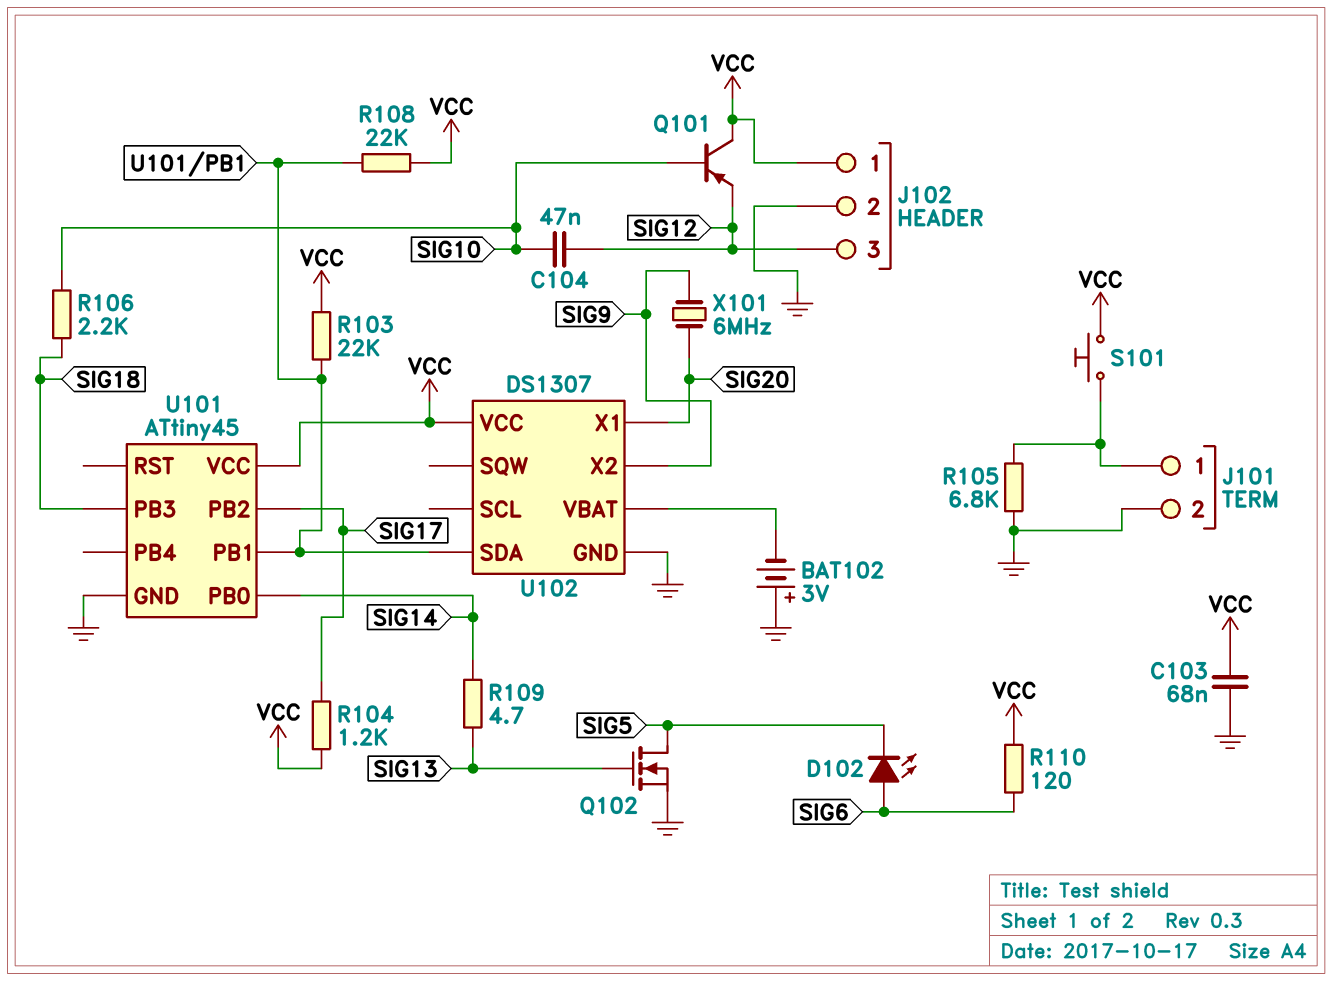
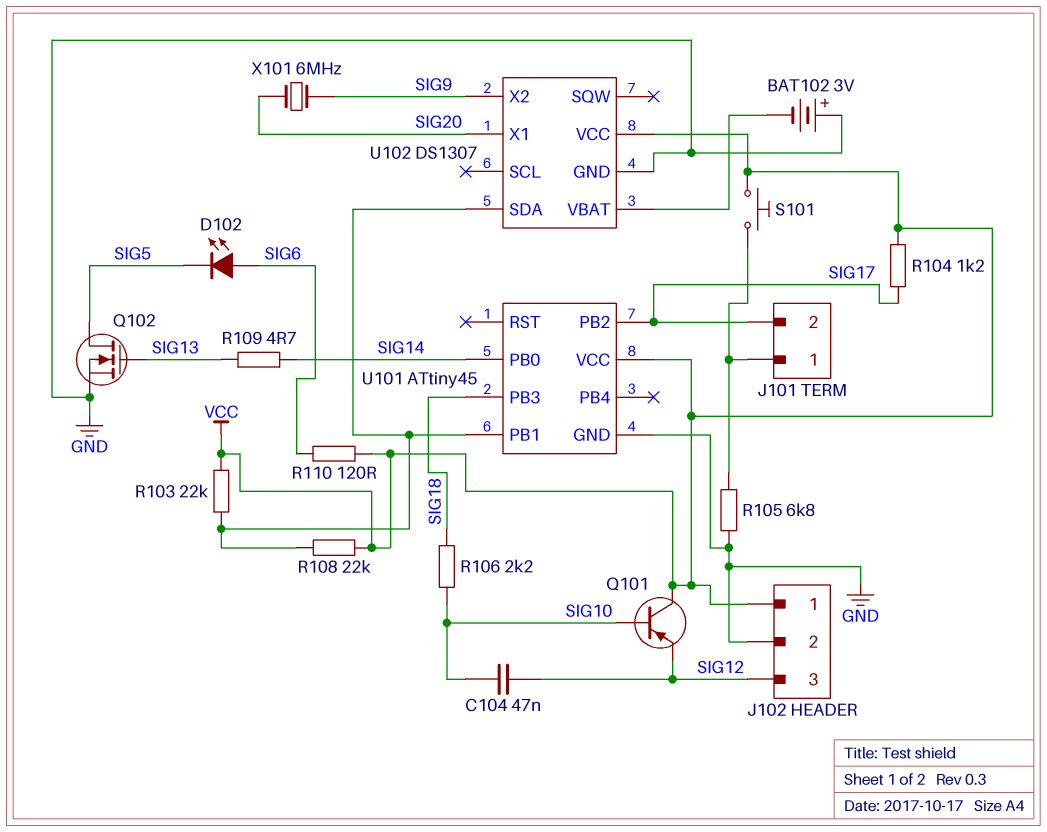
C103: 68nF (GND, VCC) -> none
J101 pin 2: GND -> SIG17

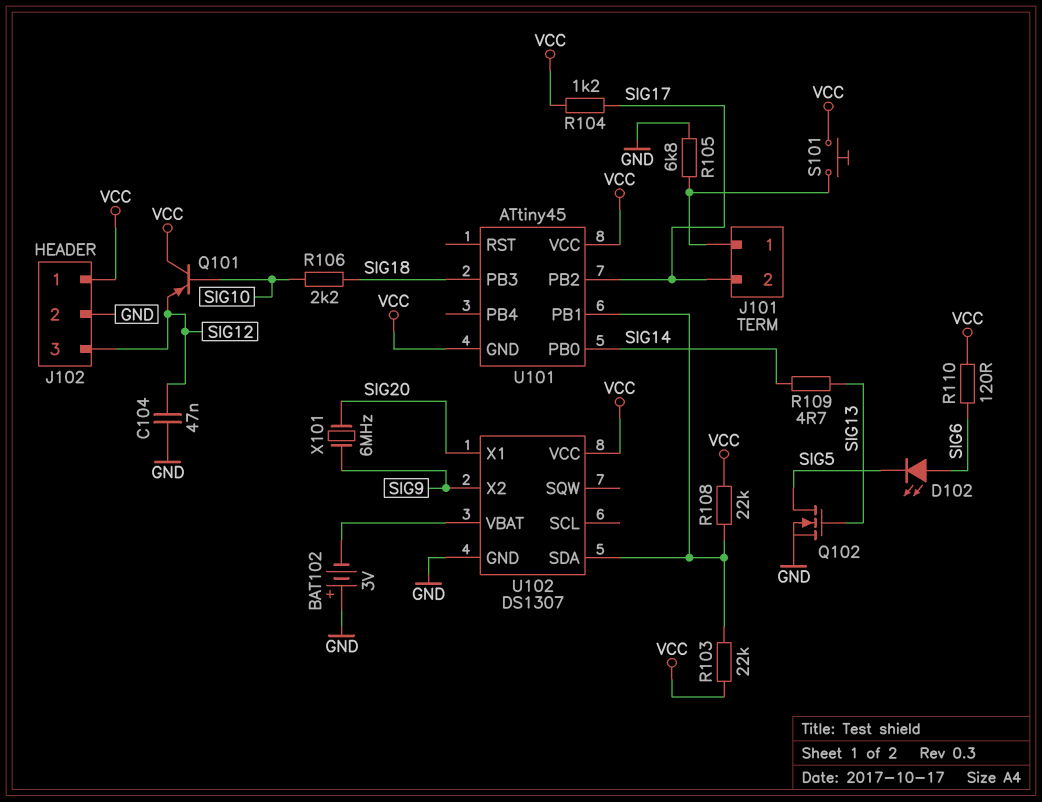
C104: 47nF (SIG10, SIG12) -> 47nF (GND, SIG12)
U101 pin GND: GND -> VCC

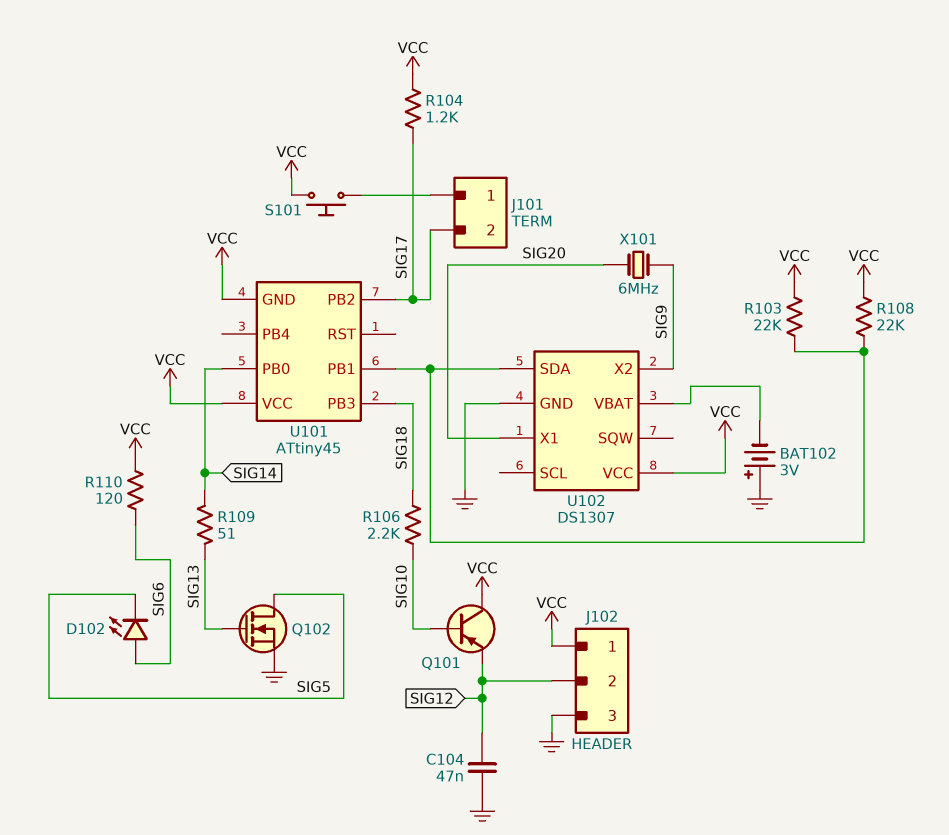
J102 pin 2: GND -> SIG12
J102 pin 3: SIG12 -> GND
R105: 6.8k (GND, J101/1) -> none
R109: 4.7 (SIG13, SIG14) -> 51 (SIG13, SIG14)

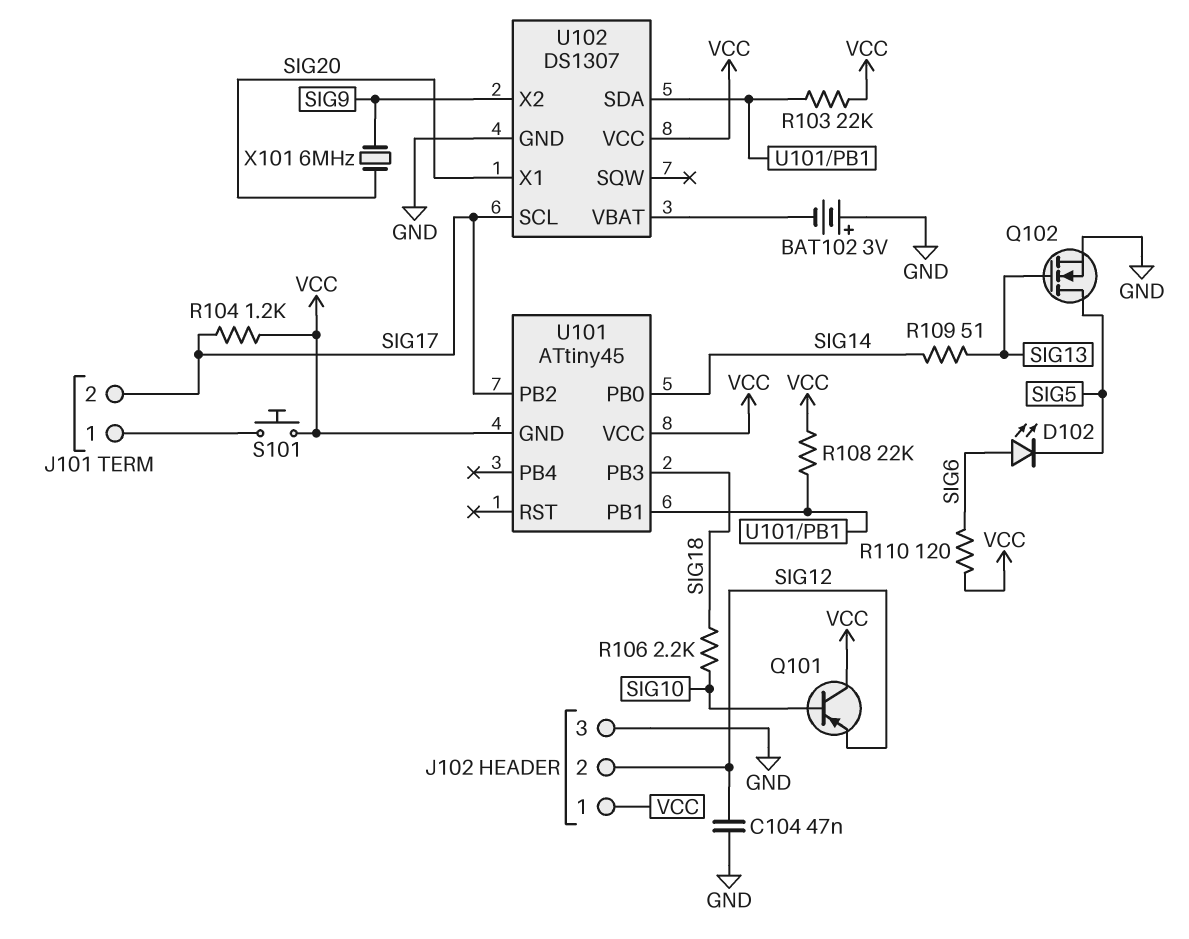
U102 pin SCL: none -> SIG17

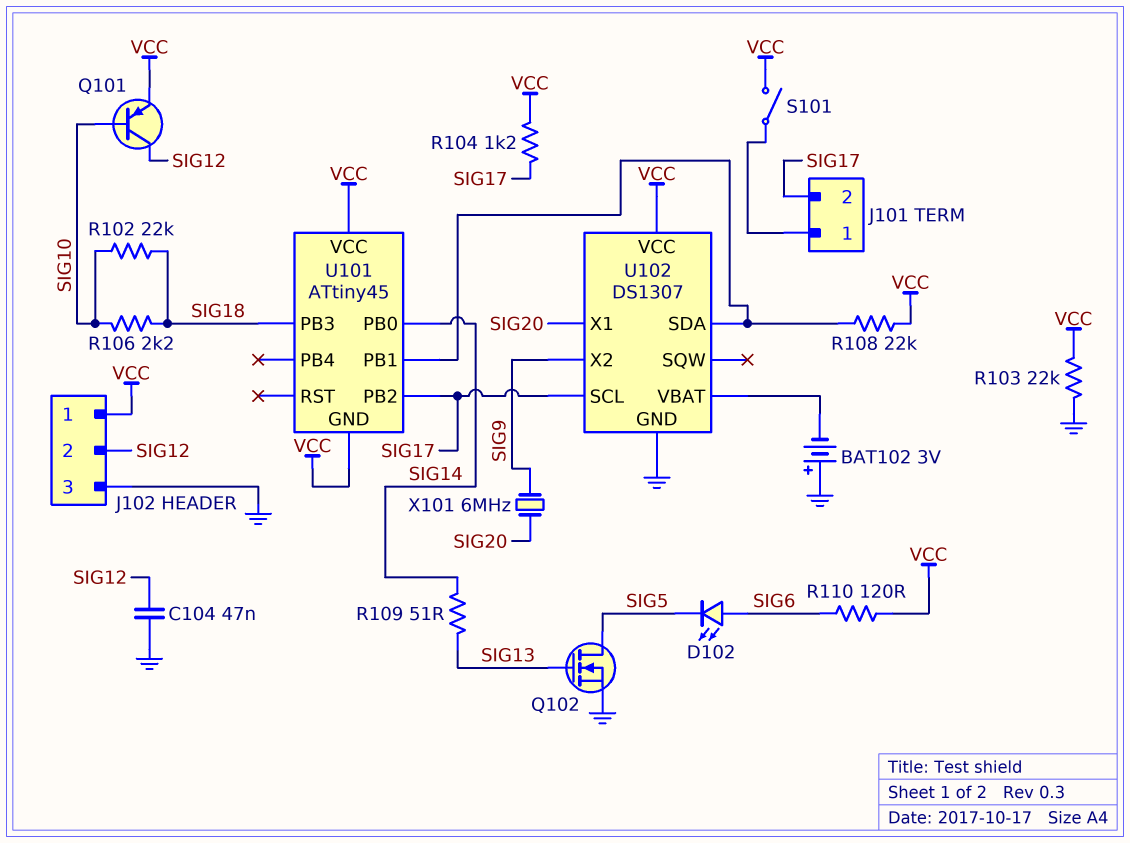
Q101: PNP (B SIG10, C VCC, E SIG12) -> PNP (B SIG10, C SIG12, E VCC)
R102: none -> 22k (SIG10, SIG18)
R103: 22k (U101/PB1, VCC) -> 22k (GND, VCC)
S101: button (J101/1, VCC) -> switch (J101/1, VCC)

